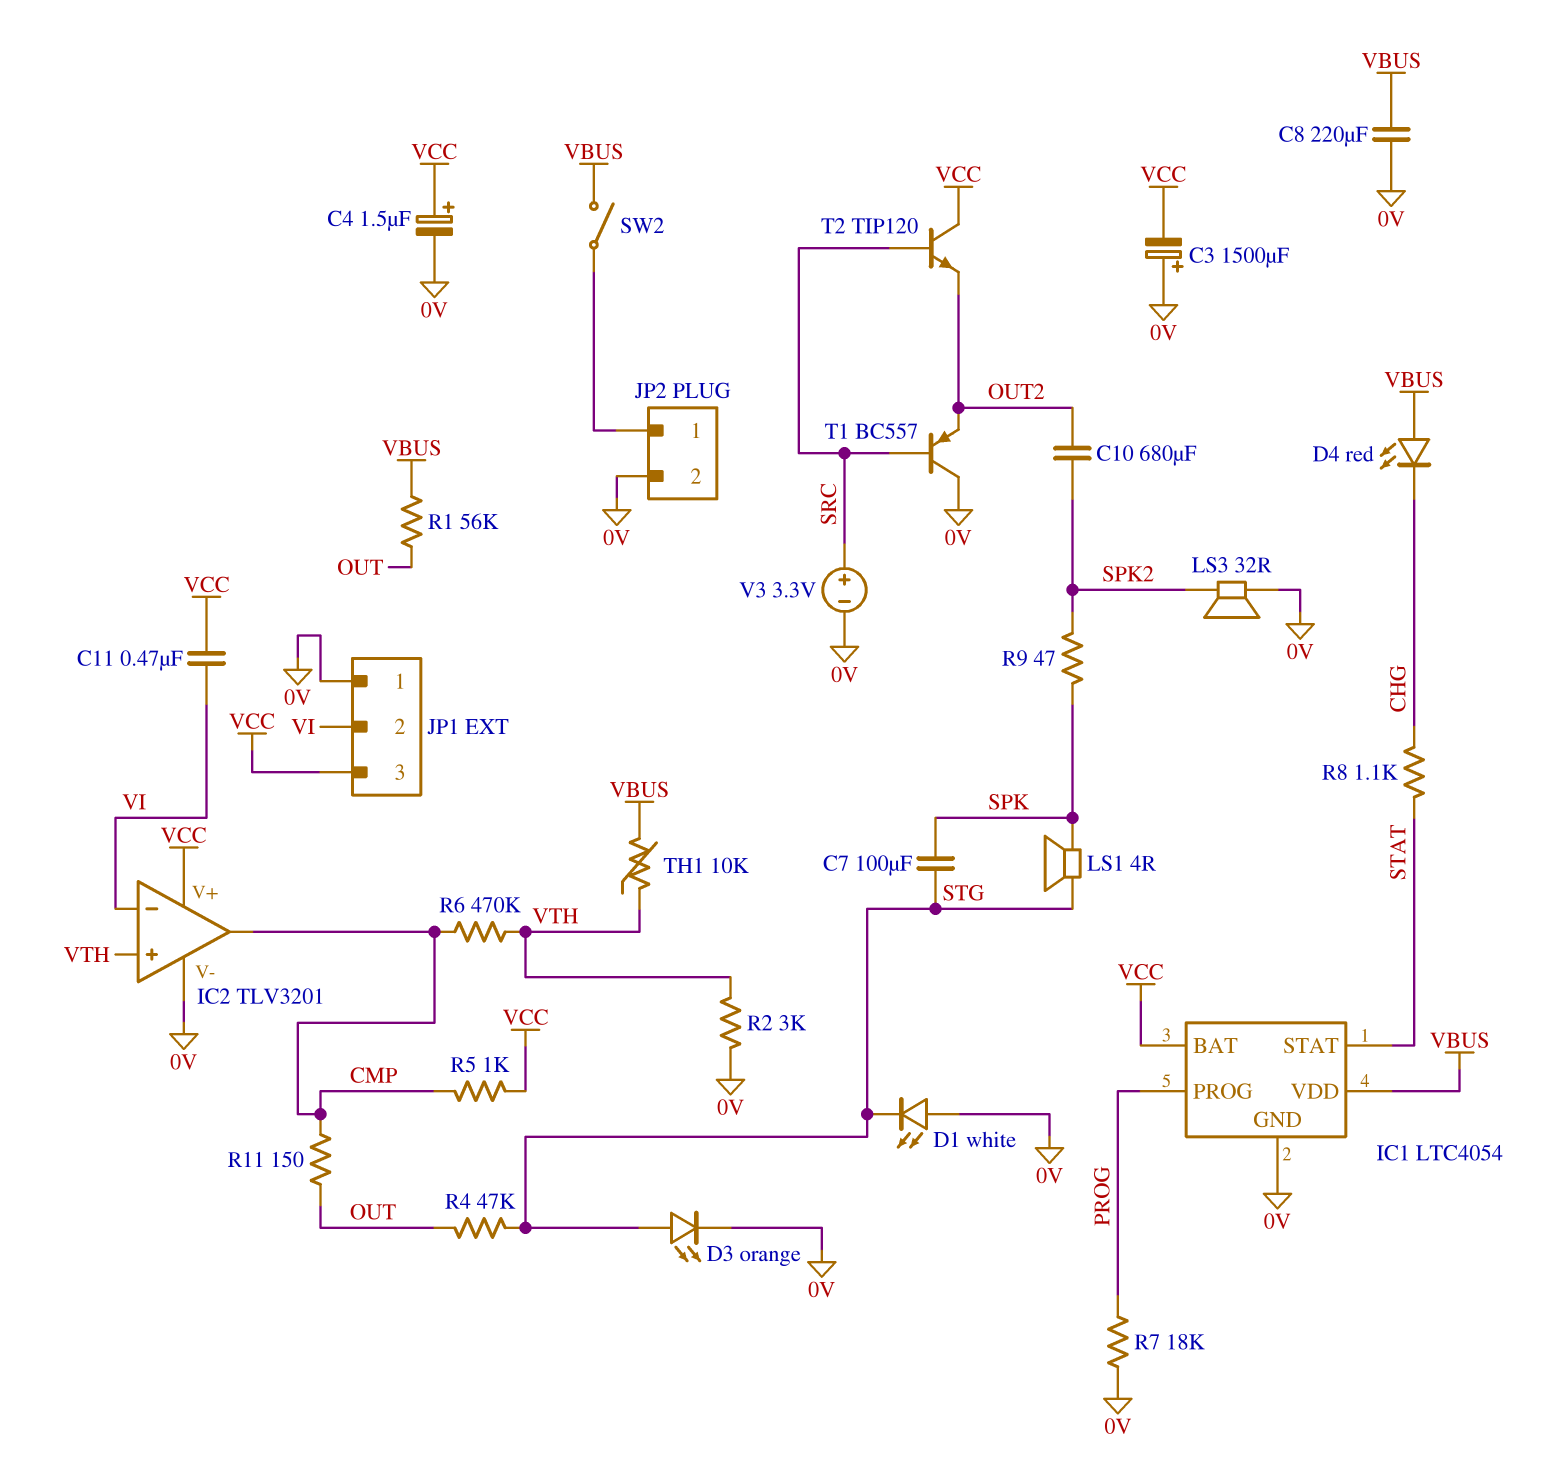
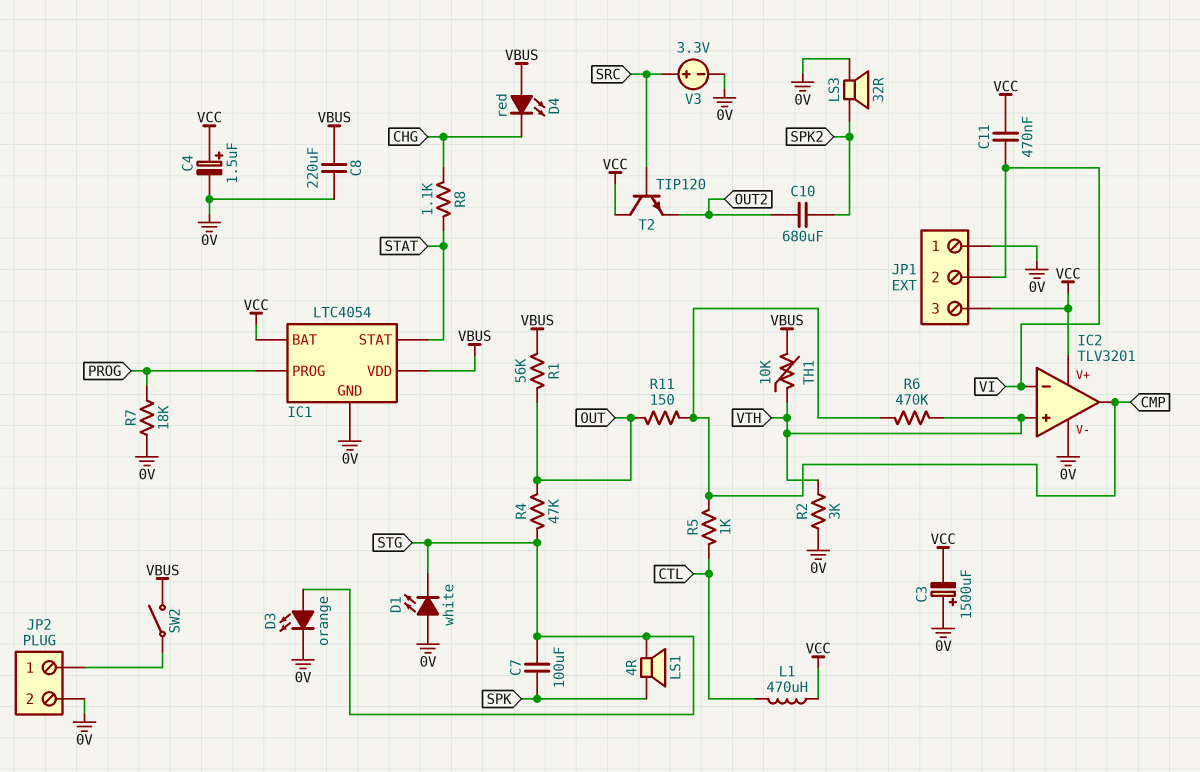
L1: none -> 470uH (CTL, VCC)
R5: 1k (CMP, VCC) -> 1k (CMP, CTL)
R9: 47 (SPK, SPK2) -> none
T1: PNP BC557 (B SRC, C 0V, E OUT2) -> none

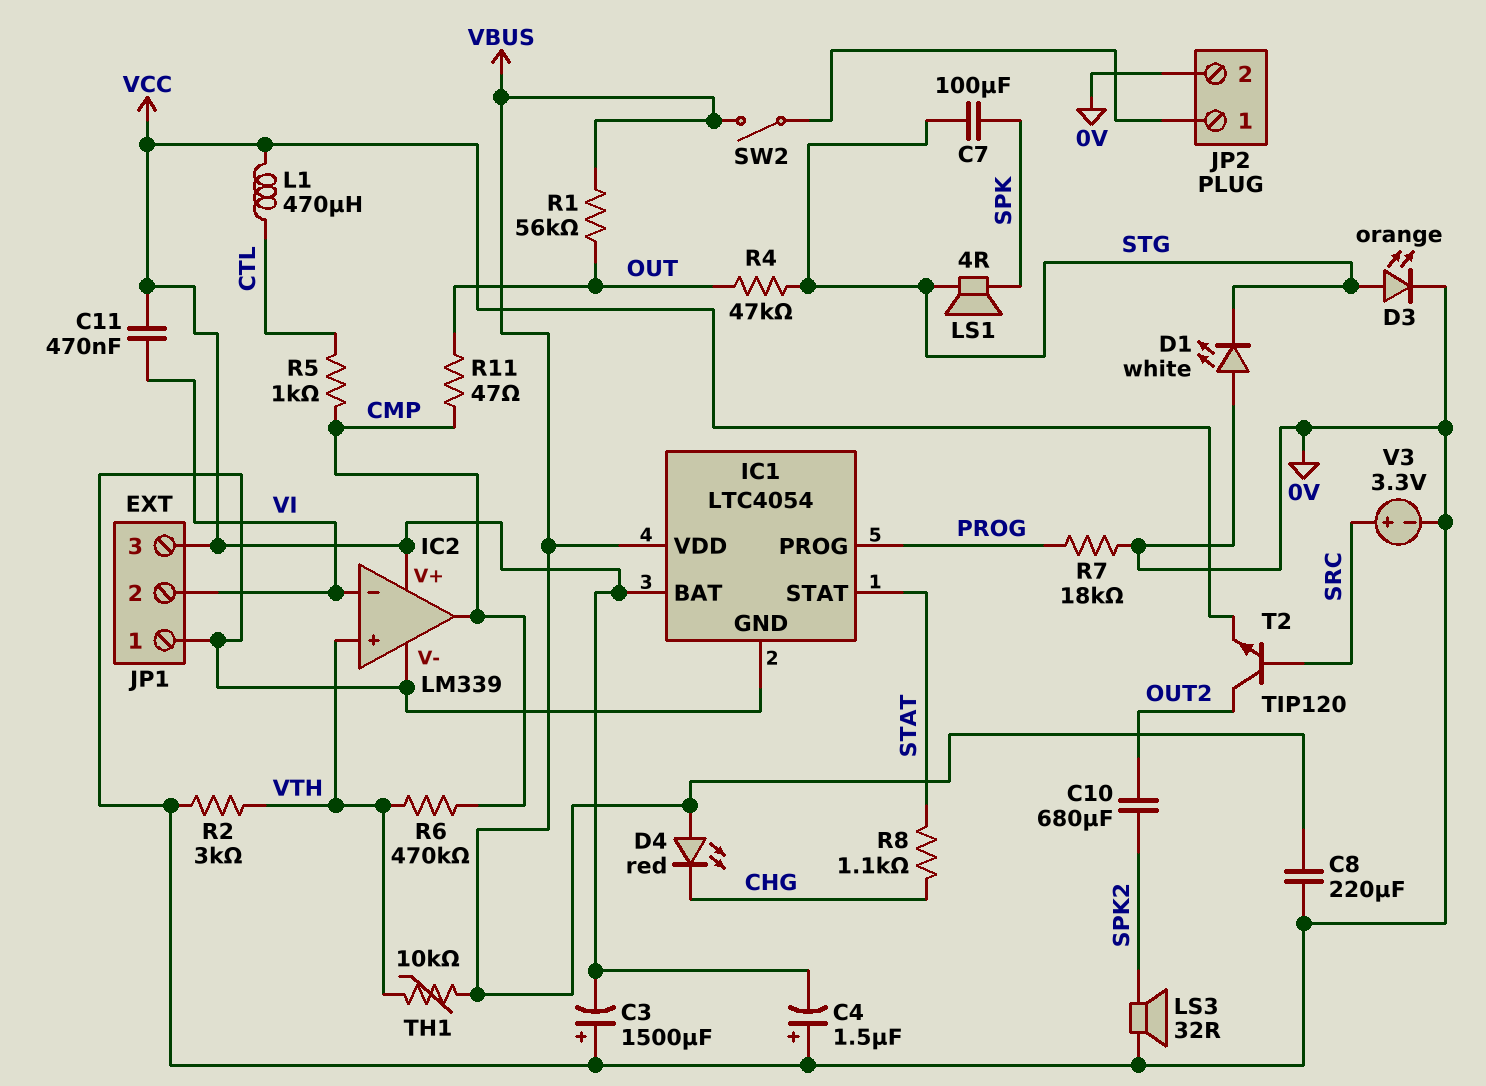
C4: 1.5uF (plus VCC, minus 0V) -> 1.5uF (plus 0V, minus VCC)
IC2: TLV3201 -> LM339
R11: 150 (CMP, OUT) -> 47 (CMP, OUT)
T2: NPN TIP120 (B SRC, C VCC, E OUT2) -> NPN TIP120 (B SRC, C OUT2, E VCC)

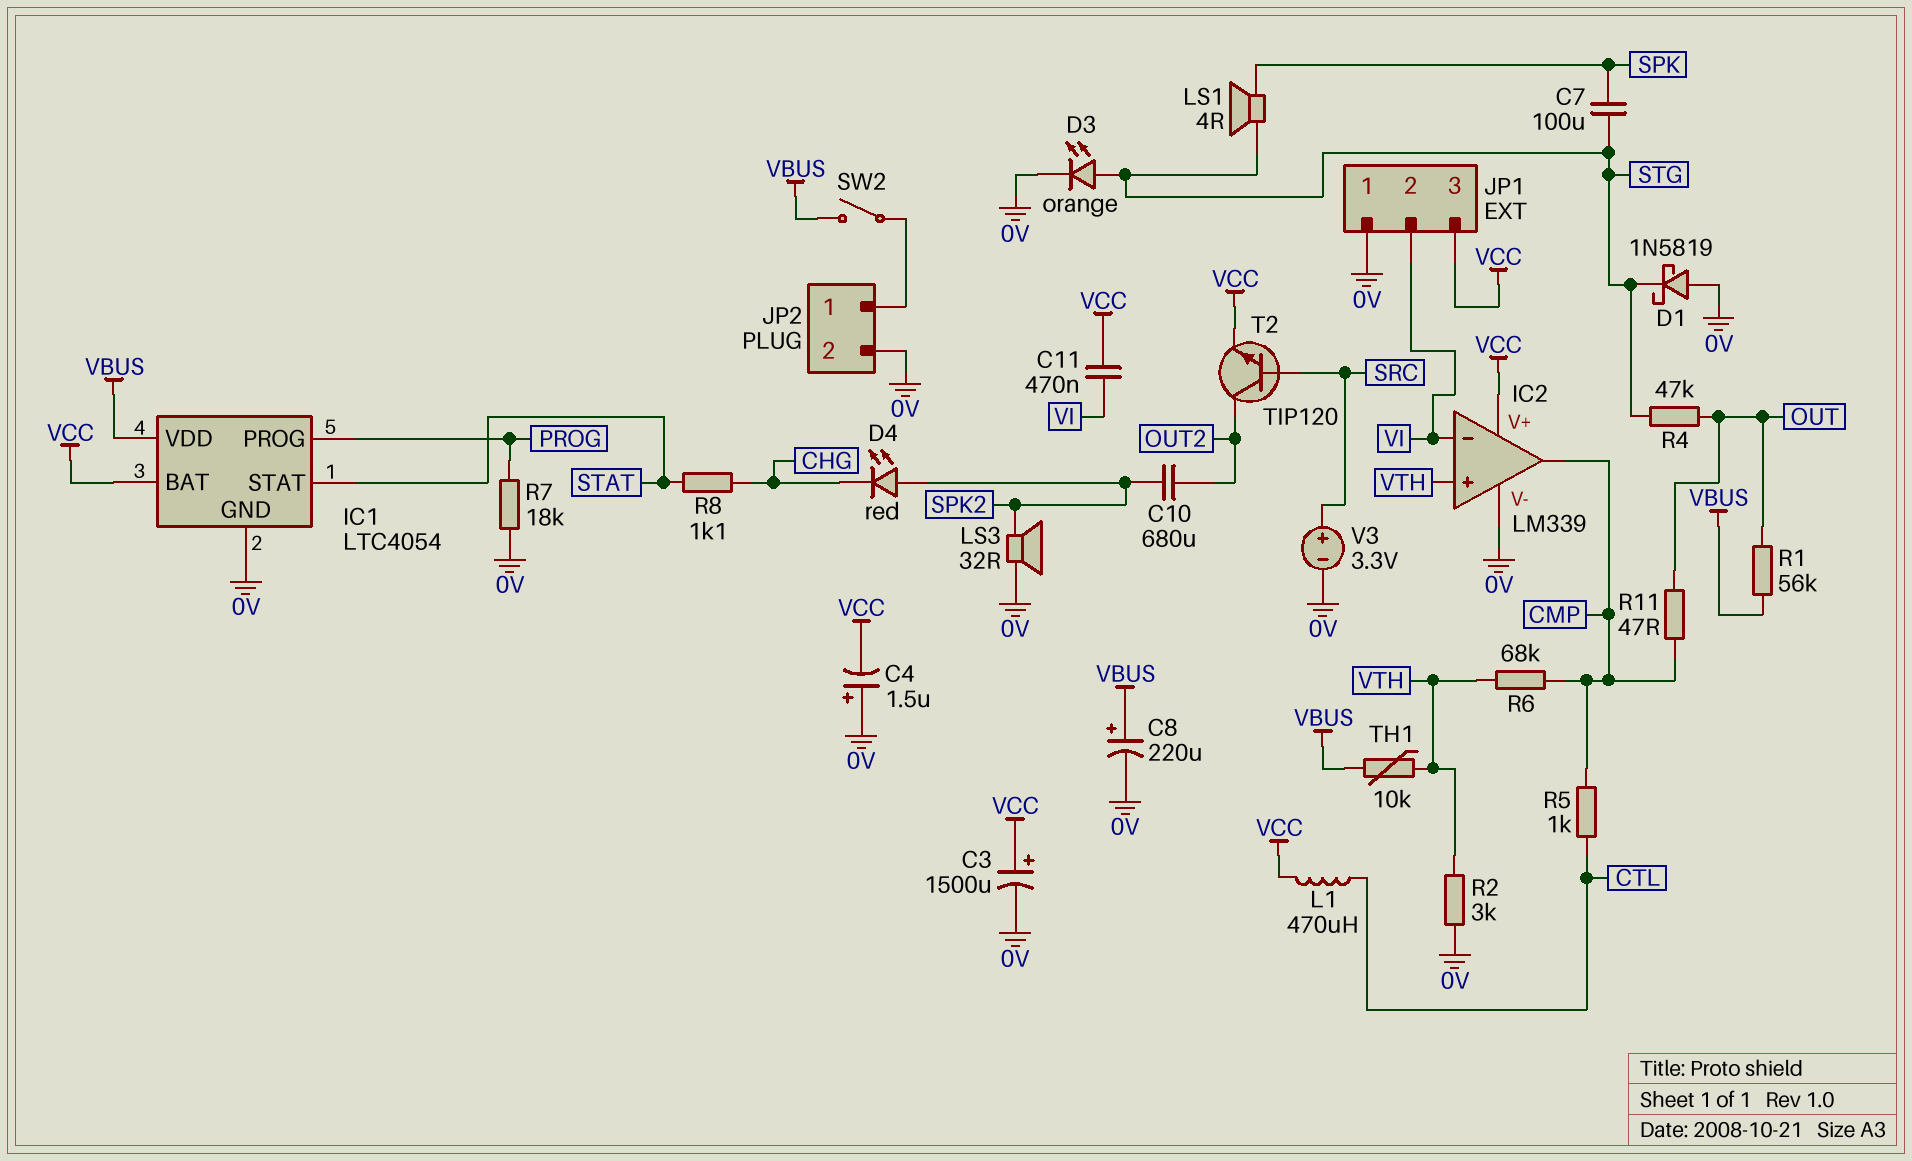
C3: 1500uF (plus 0V, minus VCC) -> 1500uF (plus VCC, minus 0V)
C8: 220uF (0V, VBUS) -> 220uF (plus VBUS, minus 0V)
D1: LED white (A 0V, K STG) -> schottky 1N5819 (A 0V, K STG)
D4: LED red (A VBUS, K CHG) -> LED red (A SPK2, K CHG)
R6: 470k (CMP, VTH) -> 68k (CMP, VTH)

